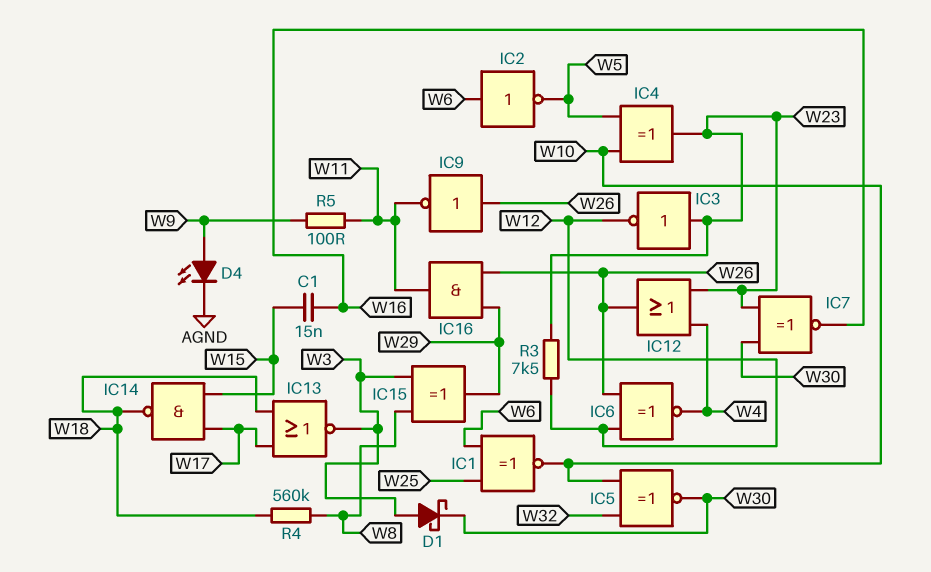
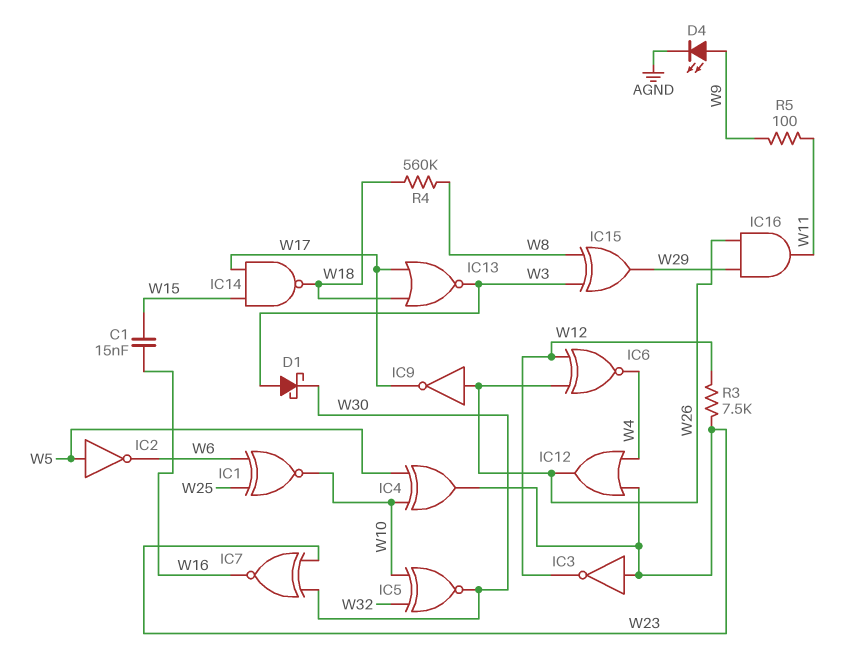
IC2: NOT (in W6, out W5) -> NOT (in W5, out W6)
IC9: NOT (in W26, out W11) -> NOT (in W26, out W17)

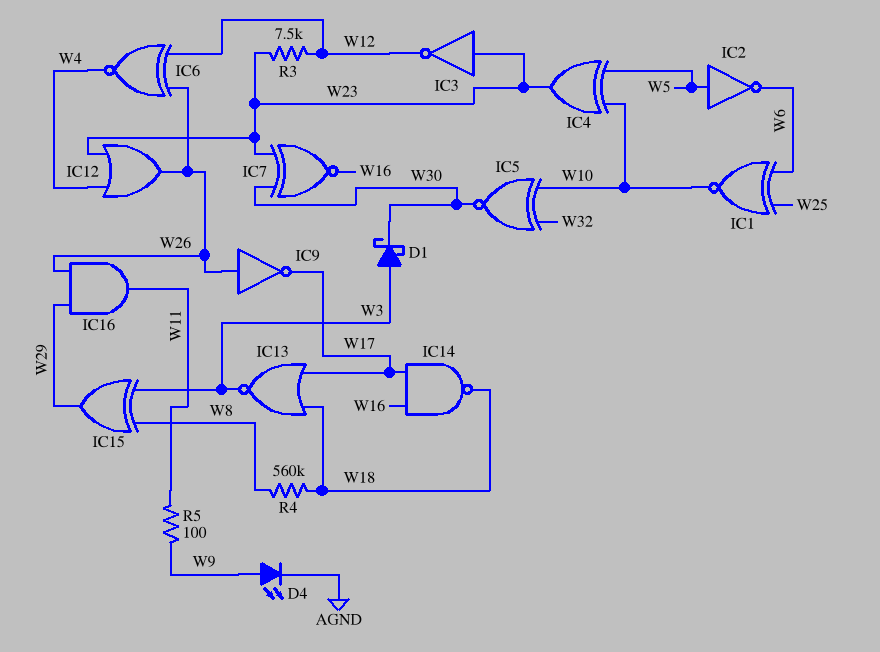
C1: 15nF (W15, W16) -> none
IC14: NAND (in W15, in W17, out W18) -> NAND (in W16, in W17, out W18)

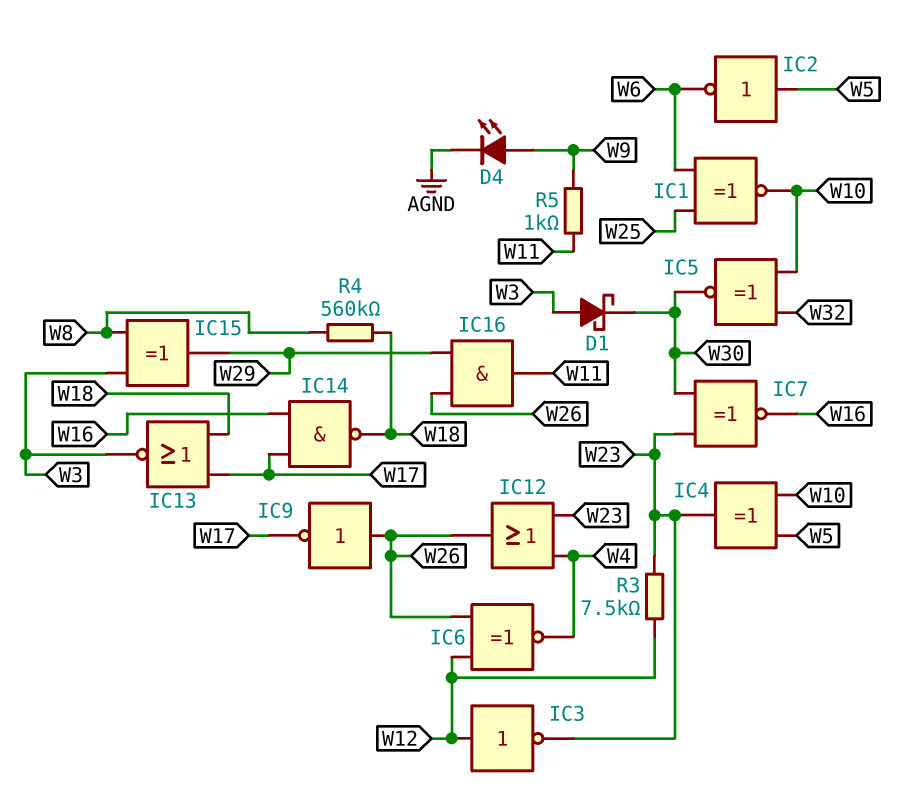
IC3: NOT (in W23, out W12) -> NOT (in W12, out W23)
R5: 100 (W9, W11) -> 1k (W9, W11)

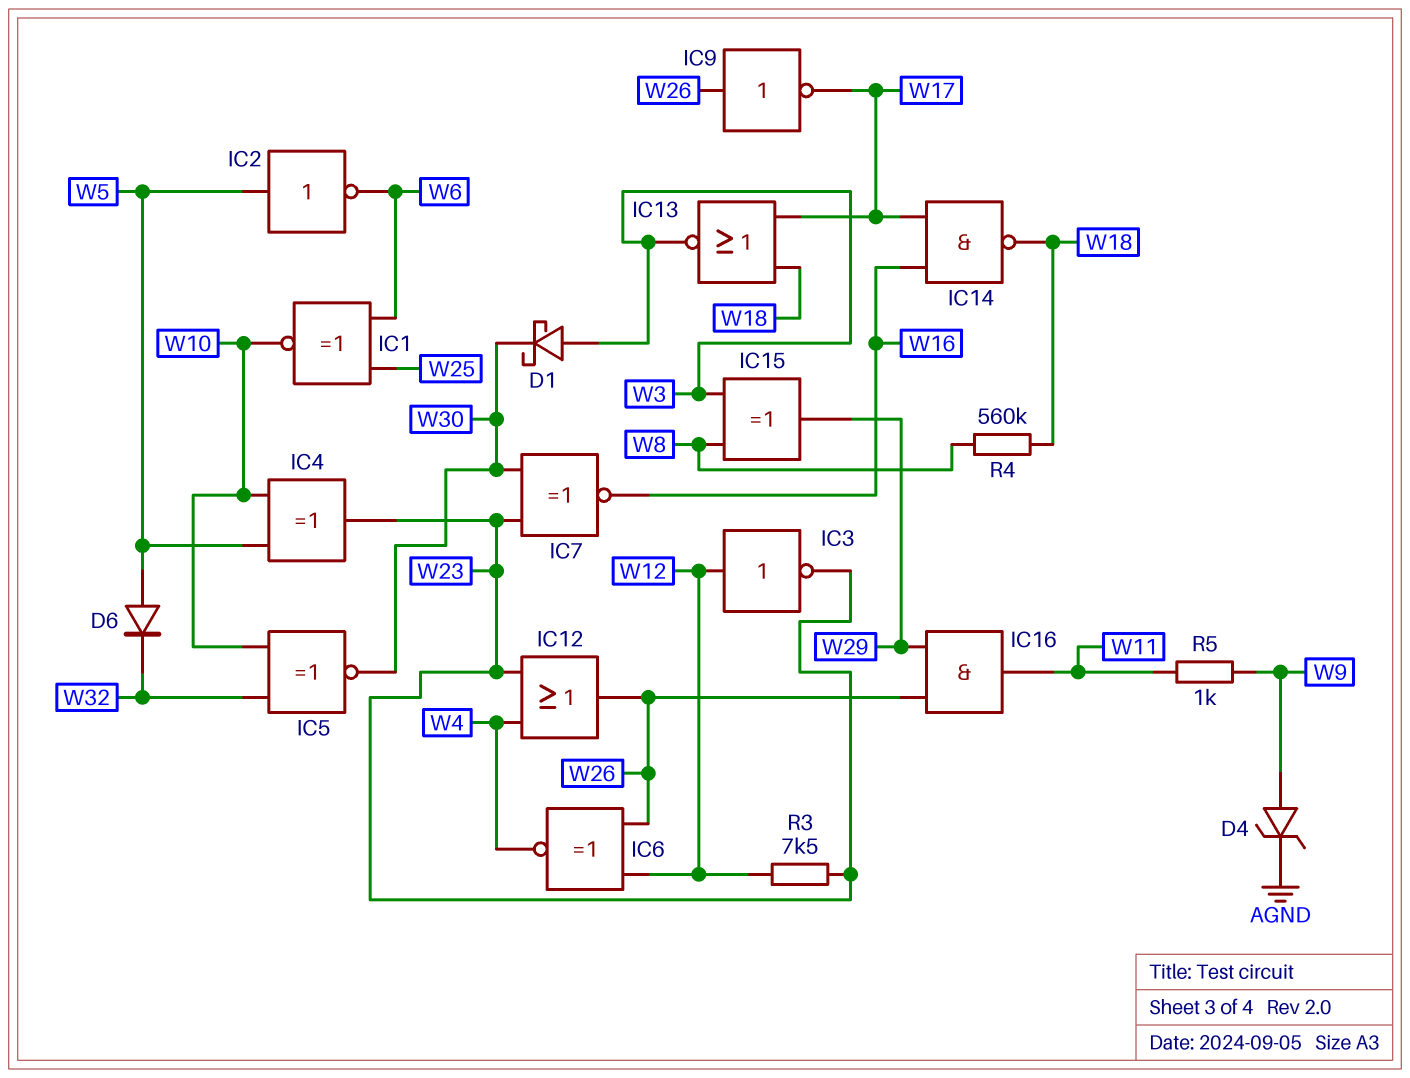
D4: LED (A W9, K AGND) -> zener (A W9, K AGND)
D6: none -> diode (A W5, K W32)

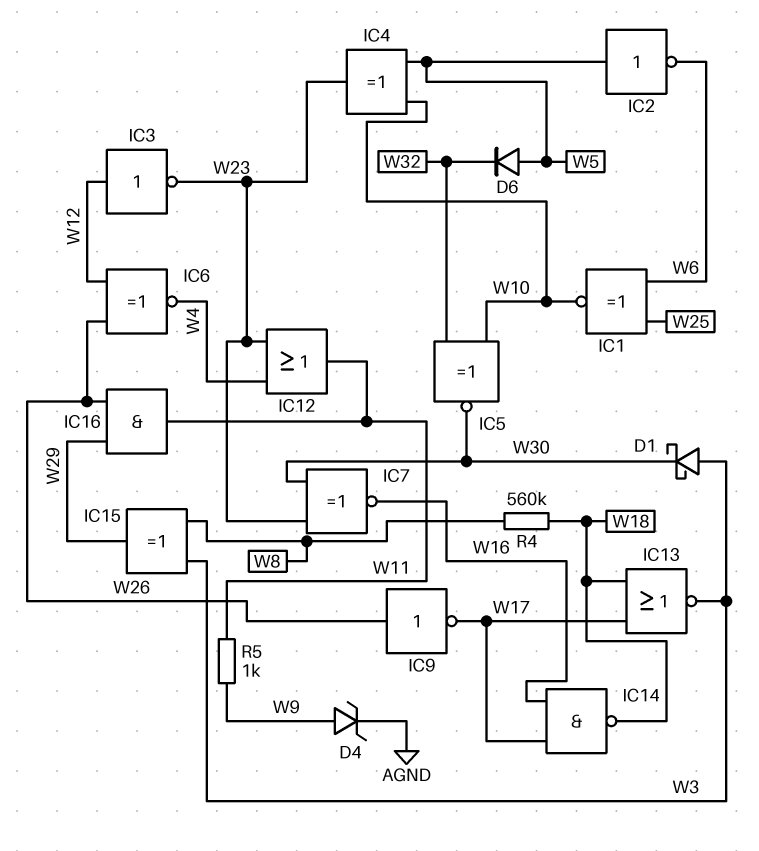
IC12: OR (in W4, in W23, out W26) -> OR (in W4, in W23, out W11)
R3: 7.5k (W12, W23) -> none

